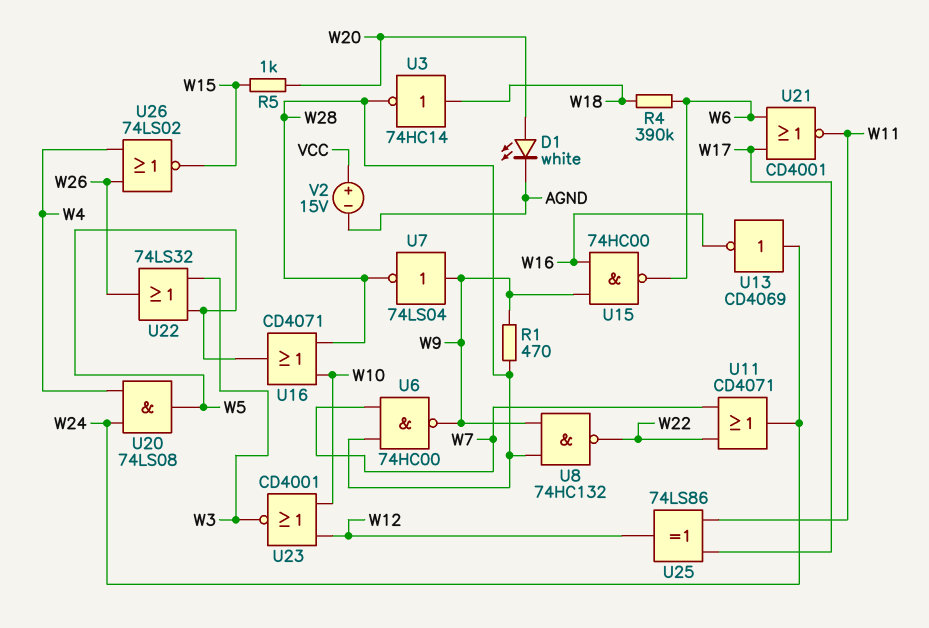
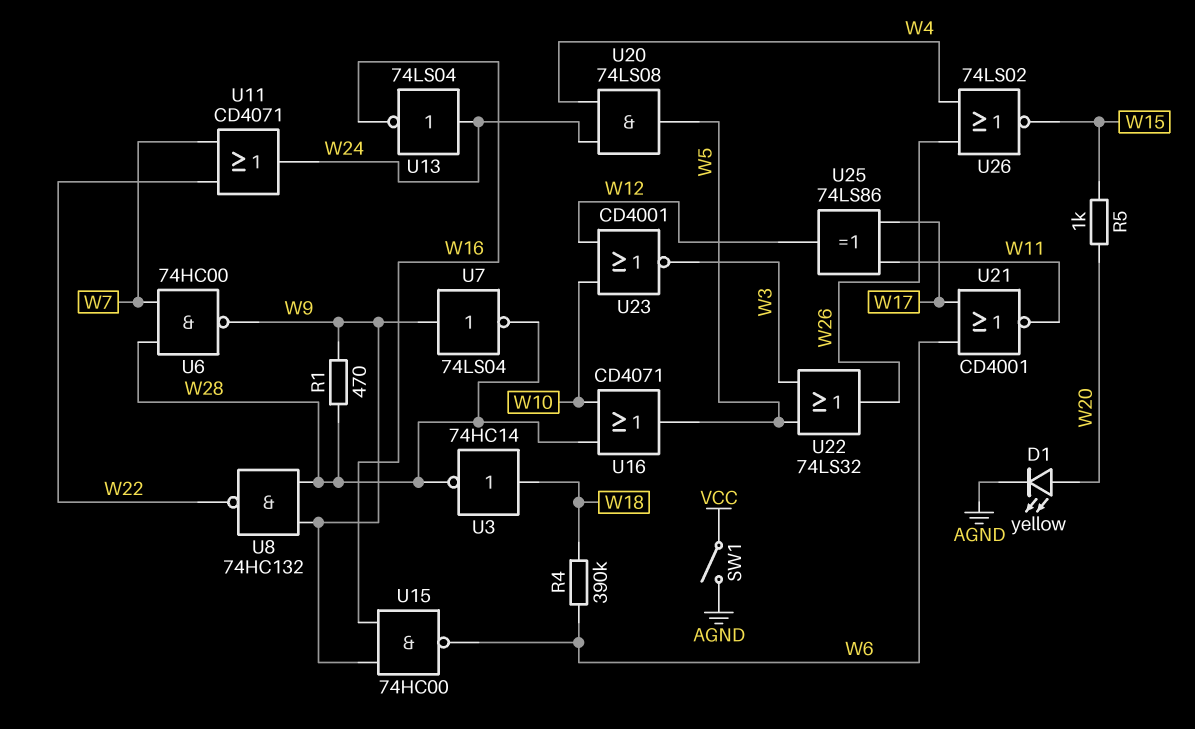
D1: LED white (A W20, K AGND) -> LED yellow (A W20, K AGND)
SW1: none -> switch (AGND, VCC)
U13: NOT CD4069 (in W24, out W16) -> NOT 74LS04 (in W24, out W16)
V2: 15V (plus VCC, minus AGND) -> none

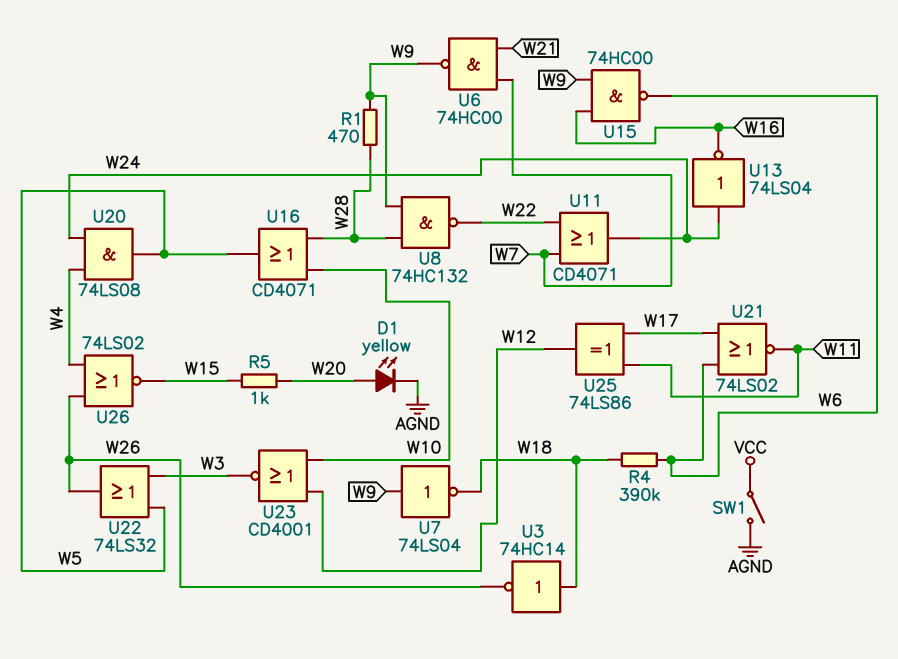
U3: NOT 74HC14 (in W18, out W28) -> NOT 74HC14 (in W18, out W26)
U6: NAND 74HC00 (in W7, in W28, out W9) -> NAND 74HC00 (in W7, in W21, out W9)
U7: NOT 74LS04 (in W9, out W28) -> NOT 74LS04 (in W9, out W18)
U21: NOR CD4001 (in W6, in W17, out W11) -> NOR 74LS02 (in W6, in W17, out W11)

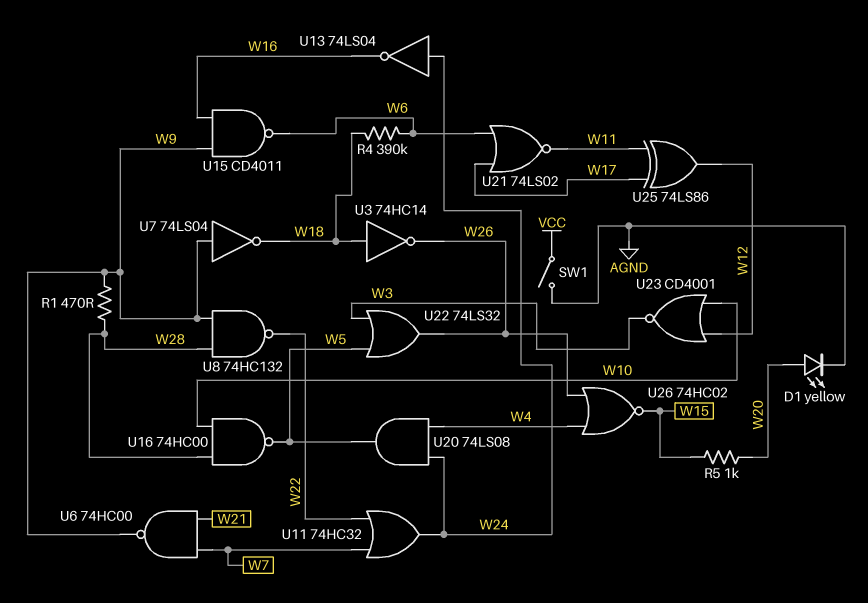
U11: OR CD4071 (in W7, in W22, out W24) -> OR 74HC32 (in W7, in W22, out W24)
U15: NAND 74HC00 (in W9, in W16, out W6) -> NAND CD4011 (in W9, in W16, out W6)
U16: OR CD4071 (in W10, in W28, out W5) -> NAND 74HC00 (in W10, in W28, out W5)
U26: NOR 74LS02 (in W4, in W26, out W15) -> NOR 74HC02 (in W4, in W26, out W15)

